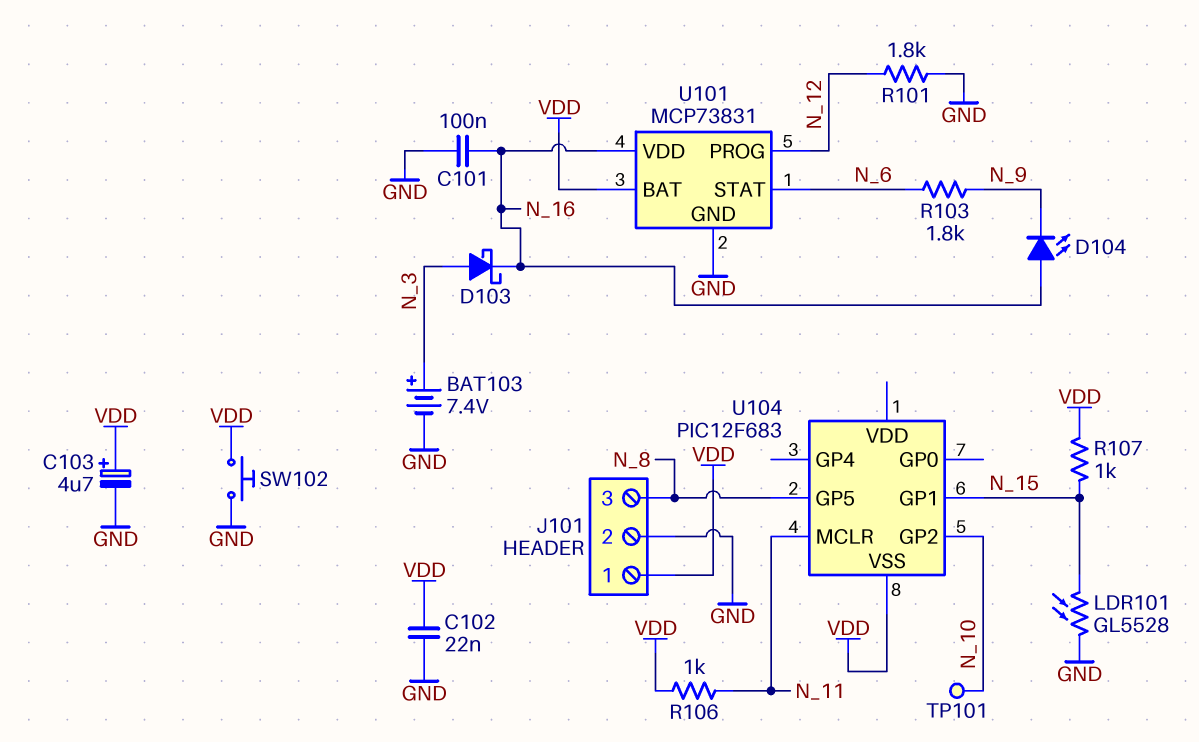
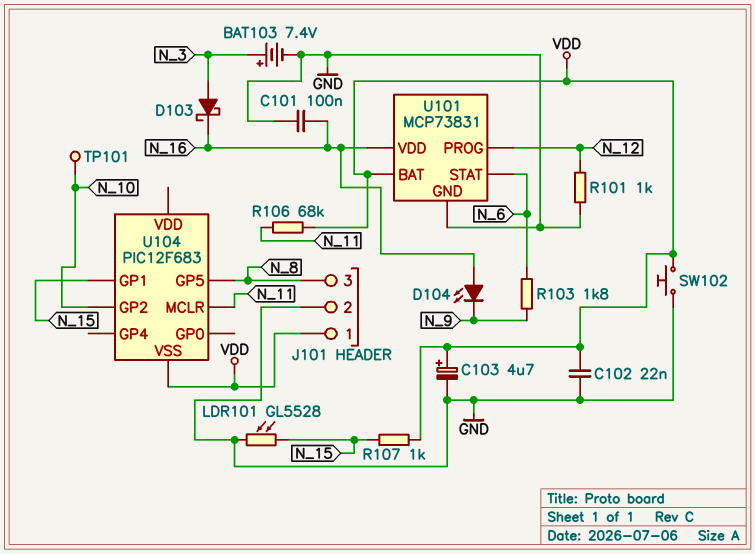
R101: 1.8k (GND, N_12) -> 1k (GND, N_12)
R106: 1k (N_11, VDD) -> 68k (N_11, VDD)

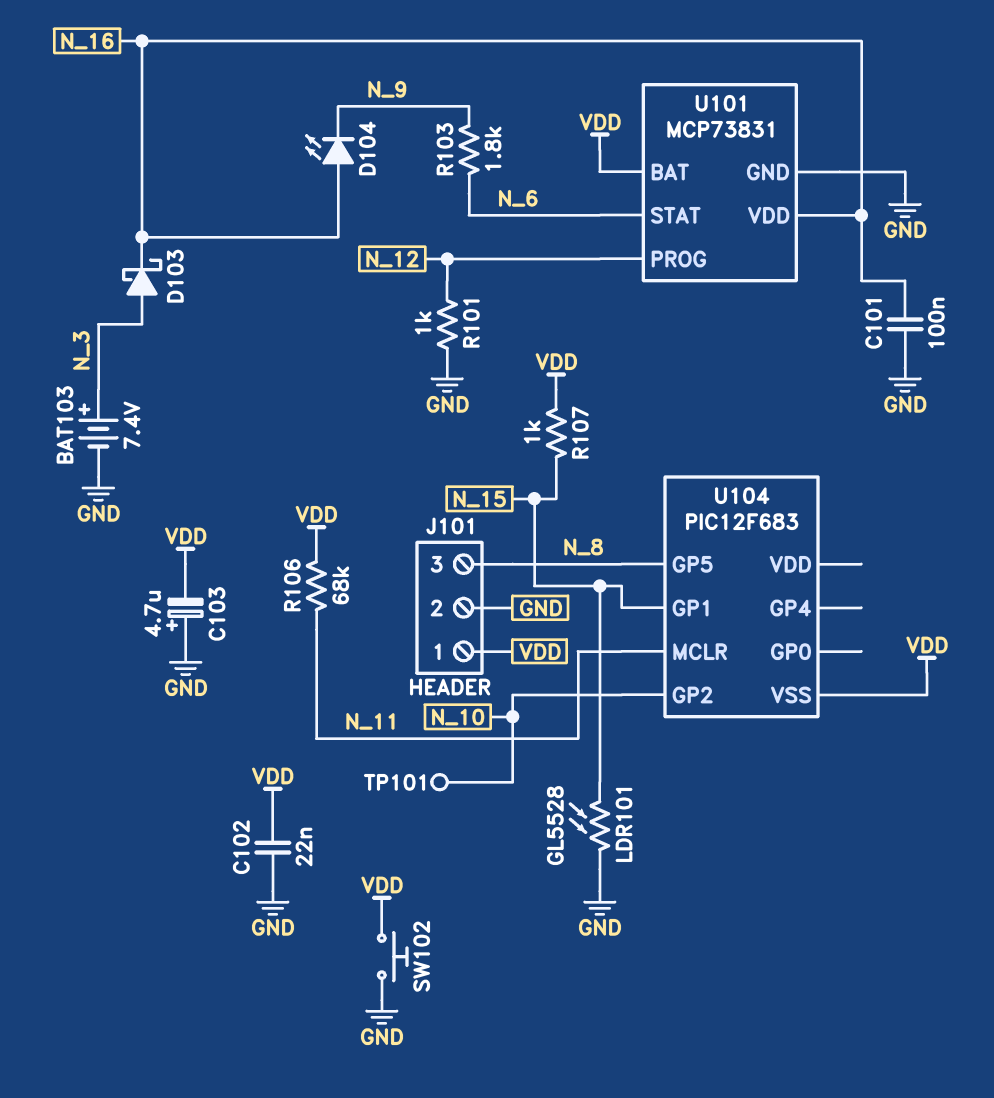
C103: 4.7uF (plus VDD, minus GND) -> 4.7uF (plus GND, minus VDD)

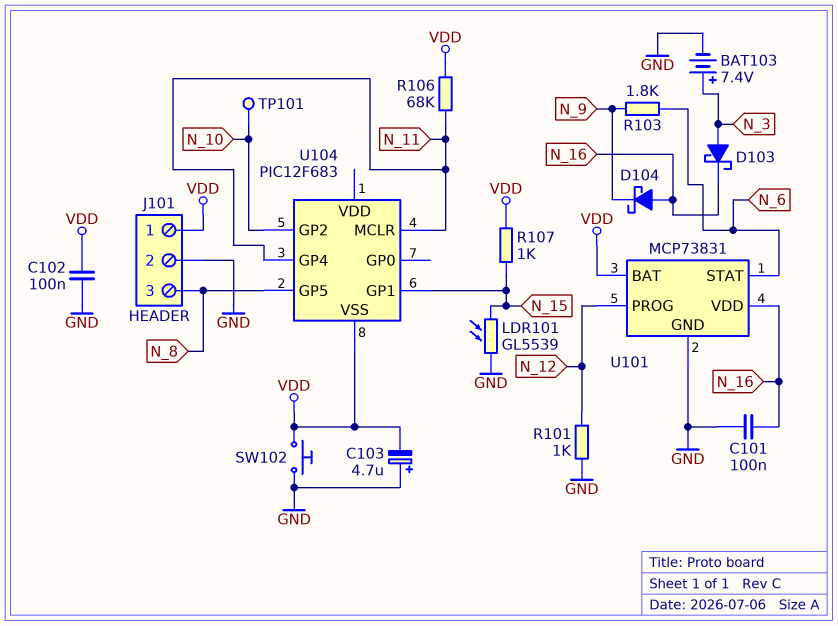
C102: 22nF (GND, VDD) -> 100nF (GND, VDD)
D104: LED (A N_16, K N_9) -> schottky (A N_16, K N_9)
LDR101: GL5528 (GND, N_15) -> GL5539 (GND, N_15)
U104 pin GP4: none -> N_11

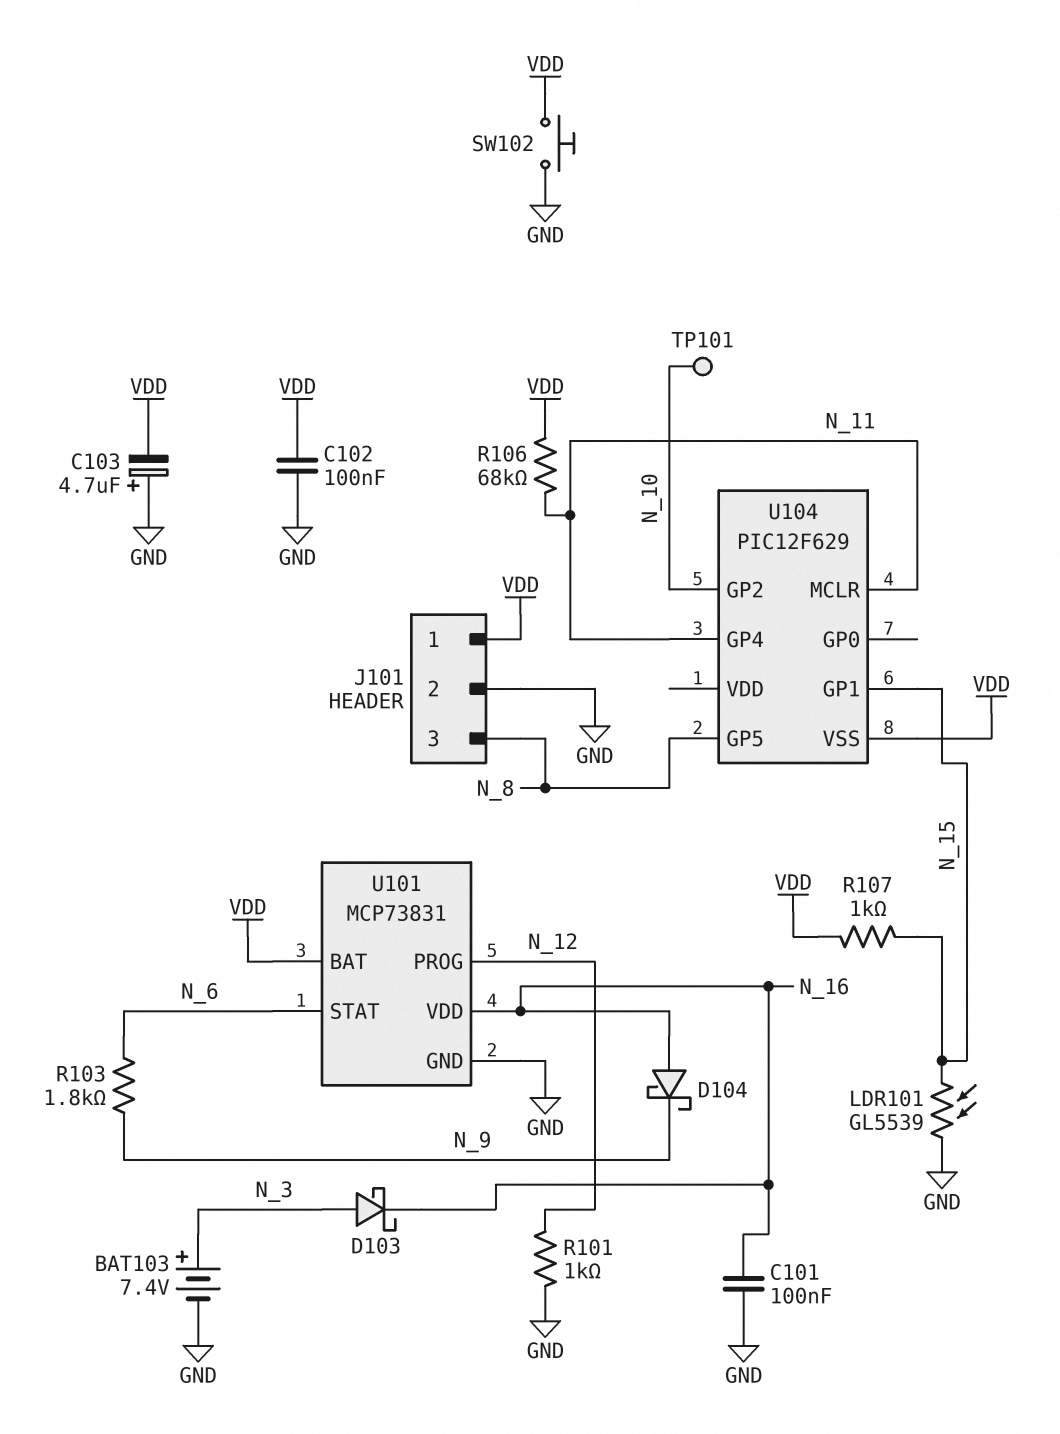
U104: PIC12F683 -> PIC12F629

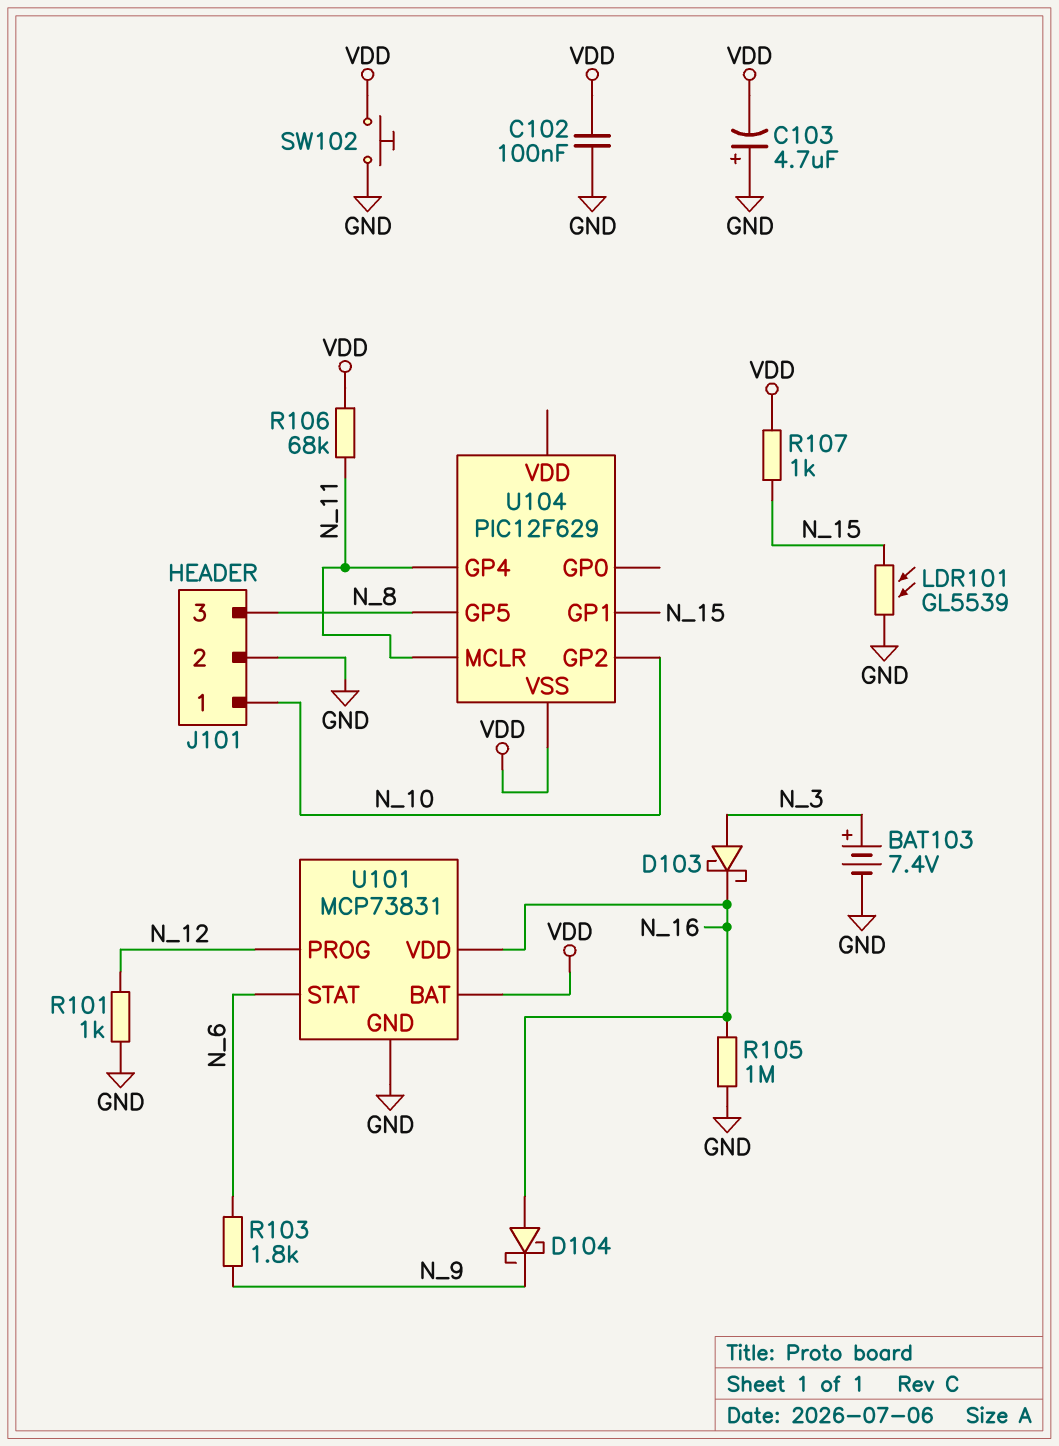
C101: 100nF (GND, N_16) -> none
J101 pin 1: VDD -> N_10
R105: none -> 1M (GND, N_16)
TP101: test point (N_10) -> none

